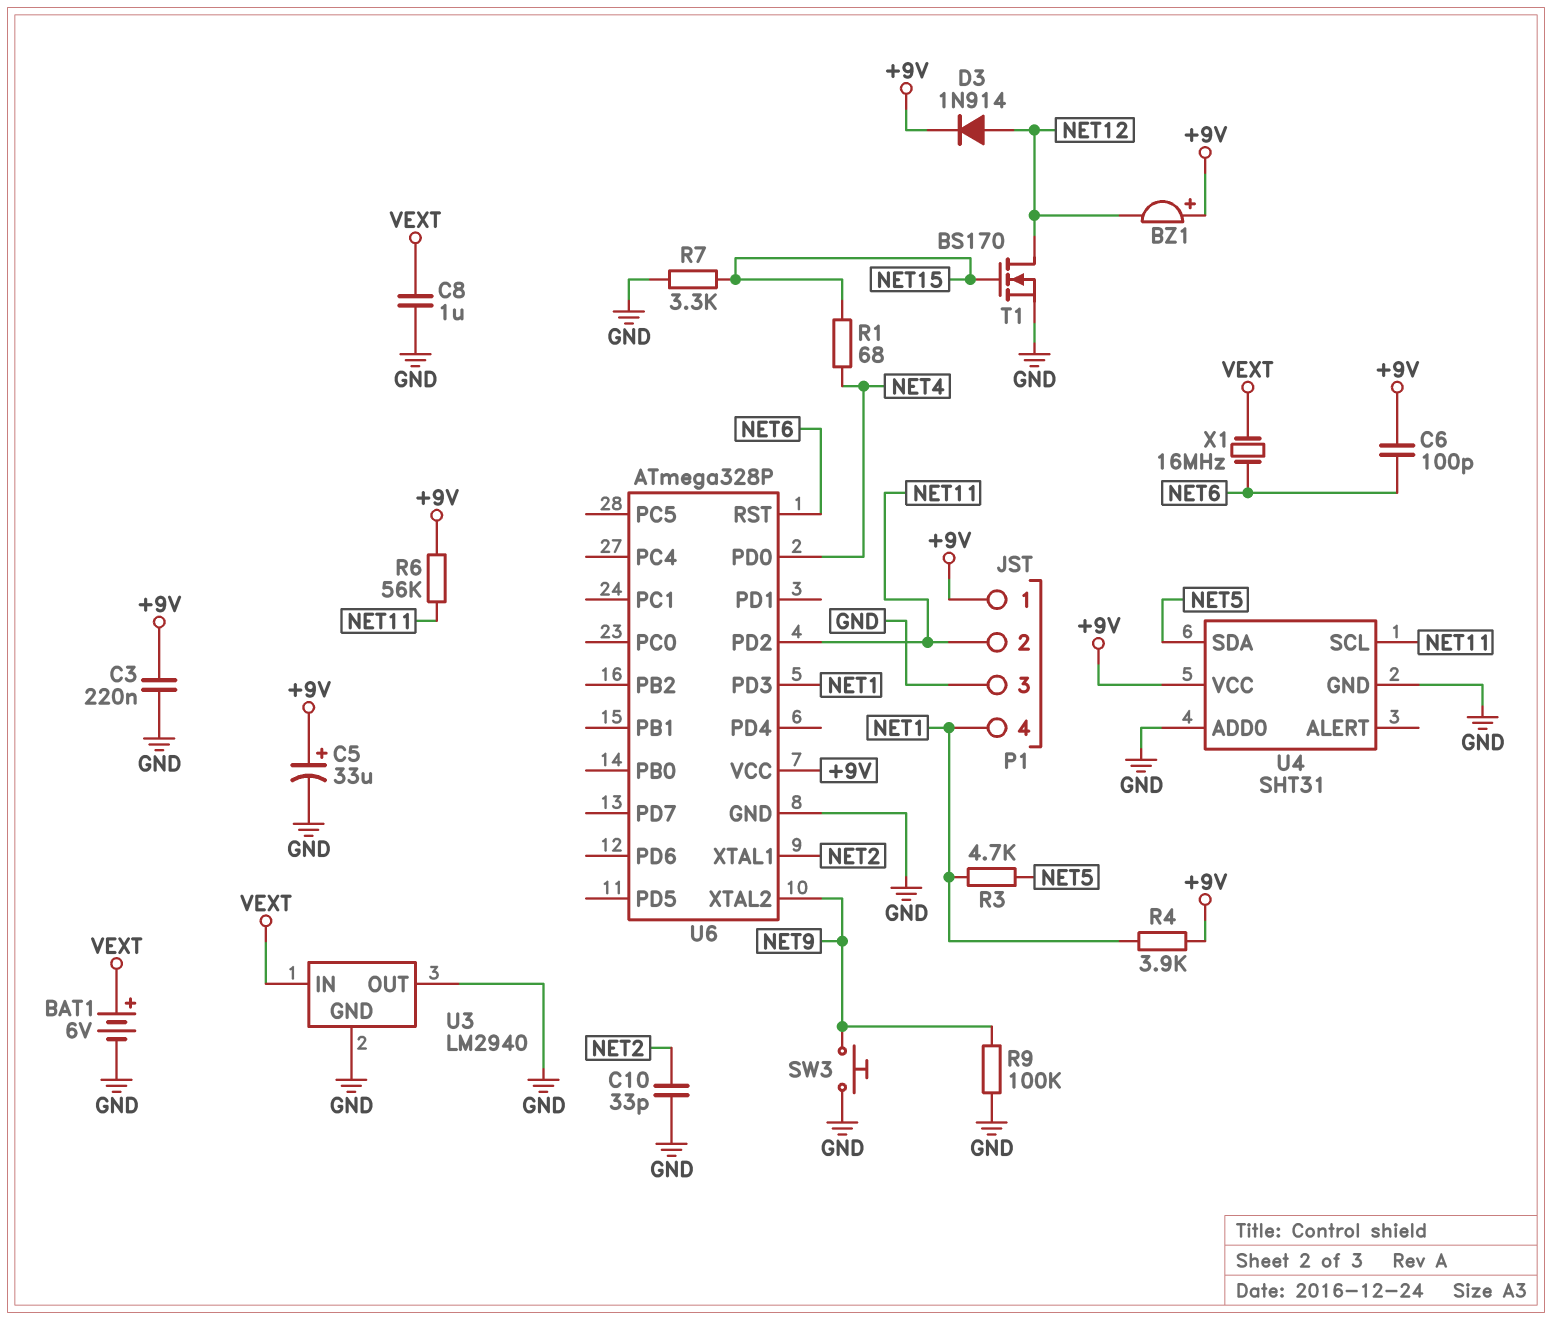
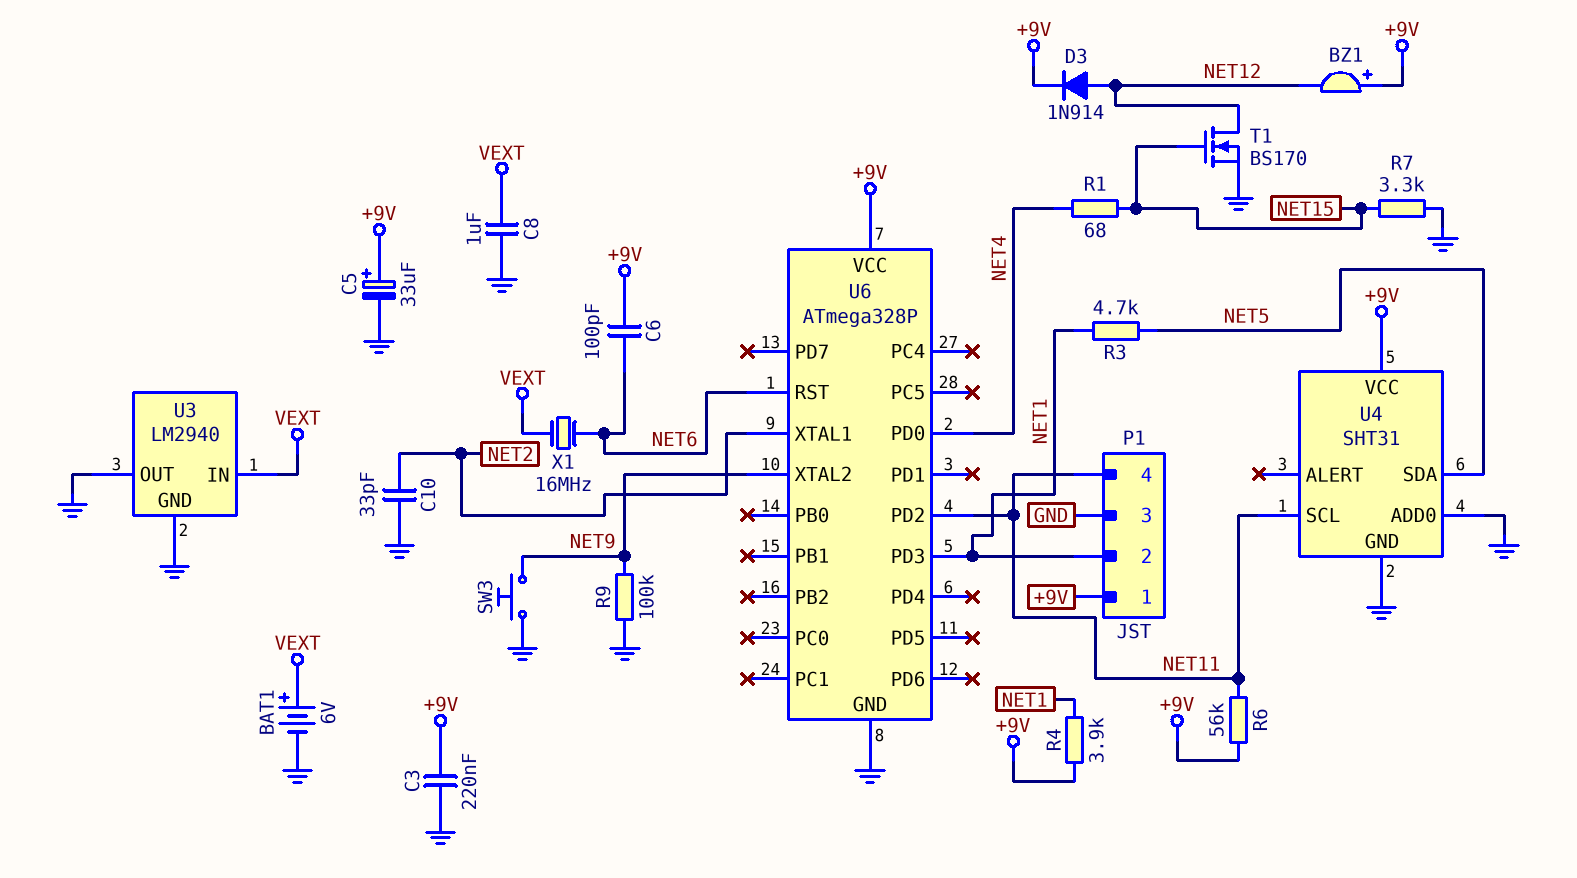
P1 pin 2: NET11 -> NET1
P1 pin 4: NET1 -> NET11

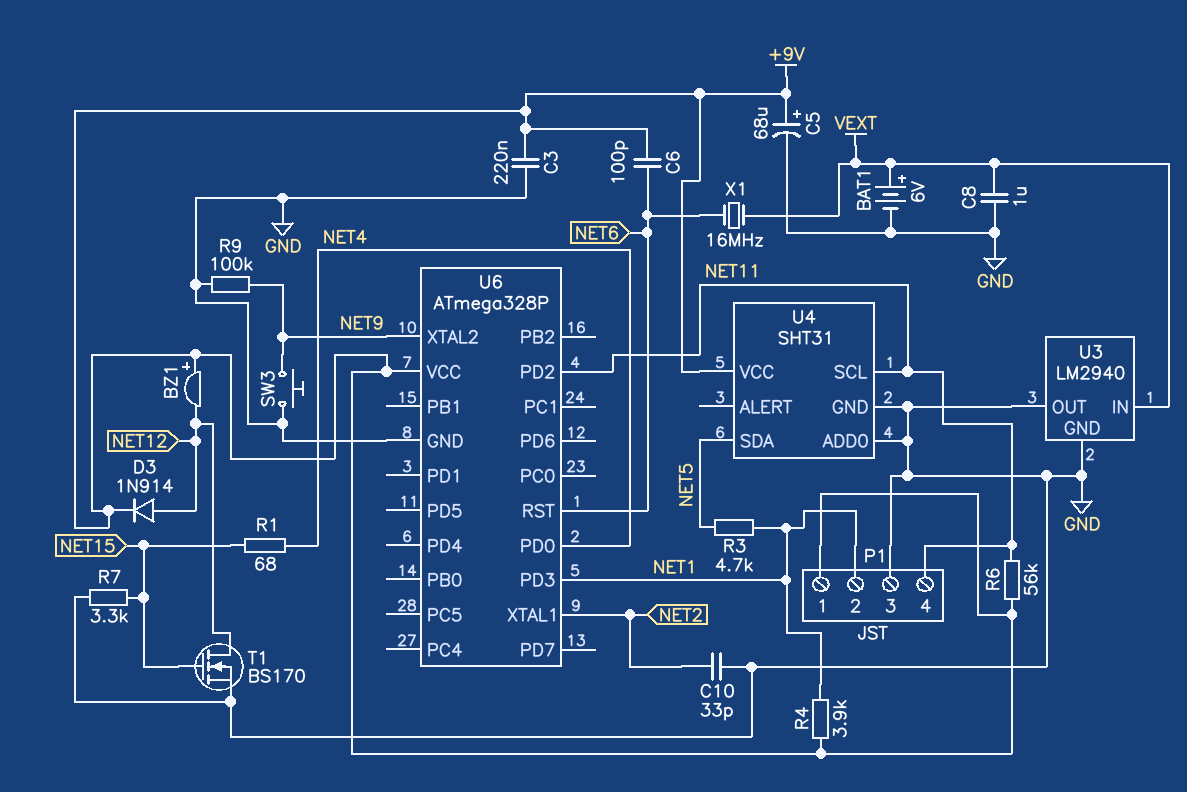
C5: 33uF (plus +9V, minus GND) -> 68uF (plus +9V, minus GND)

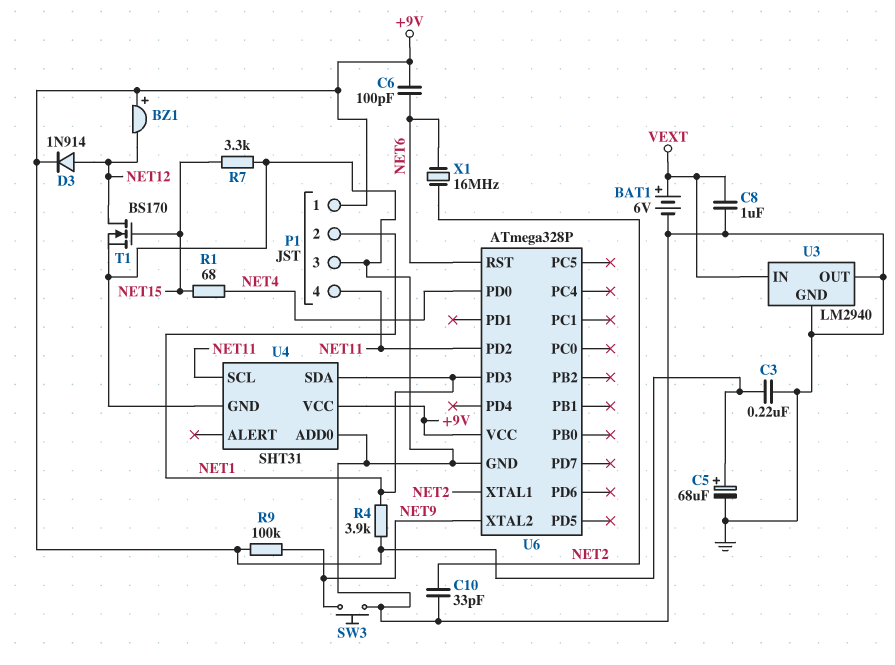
R3: 4.7k (NET1, NET5) -> none
R6: 56k (+9V, NET11) -> none
R9: 100k (GND, NET9) -> 100k (+9V, NET9)
U4 pin SDA: NET5 -> NET1
X1: 16MHz (NET6, VEXT) -> 16MHz (NET2, NET6)

